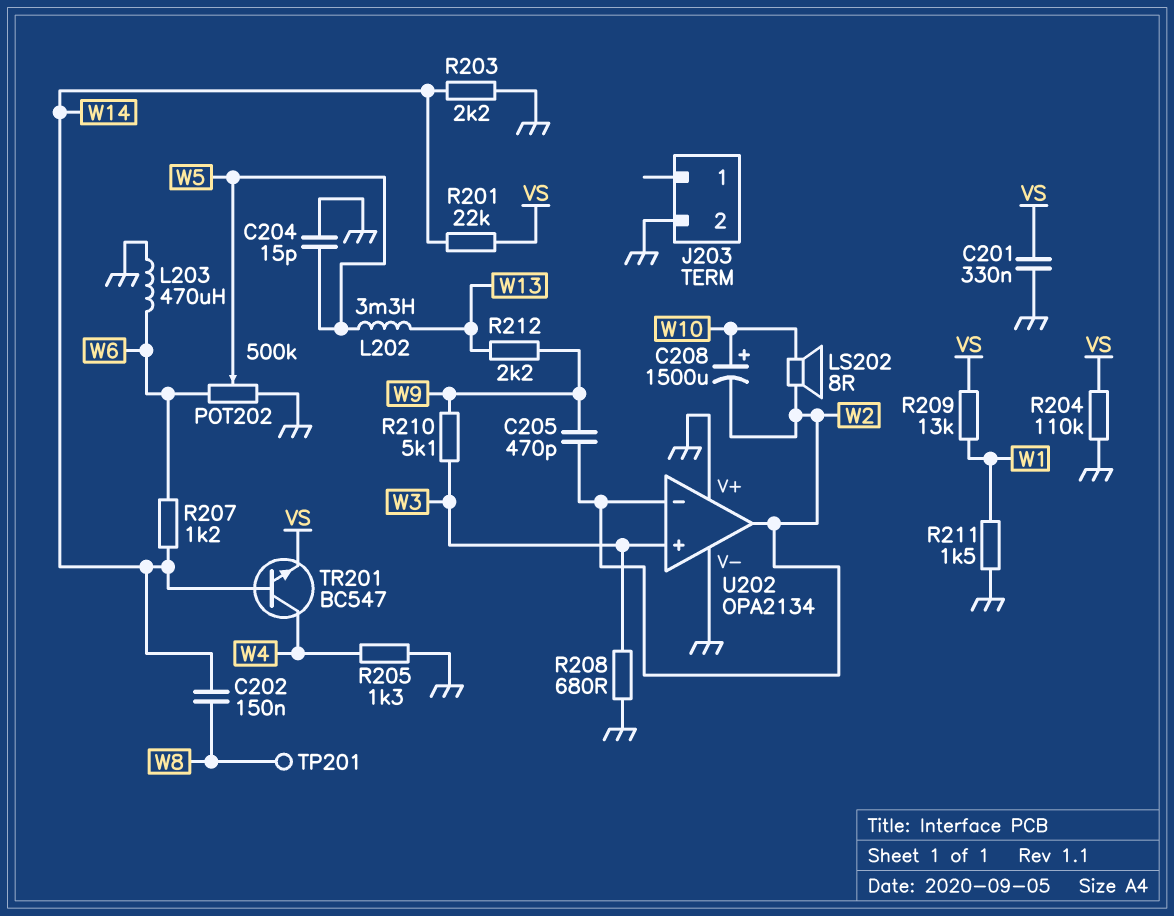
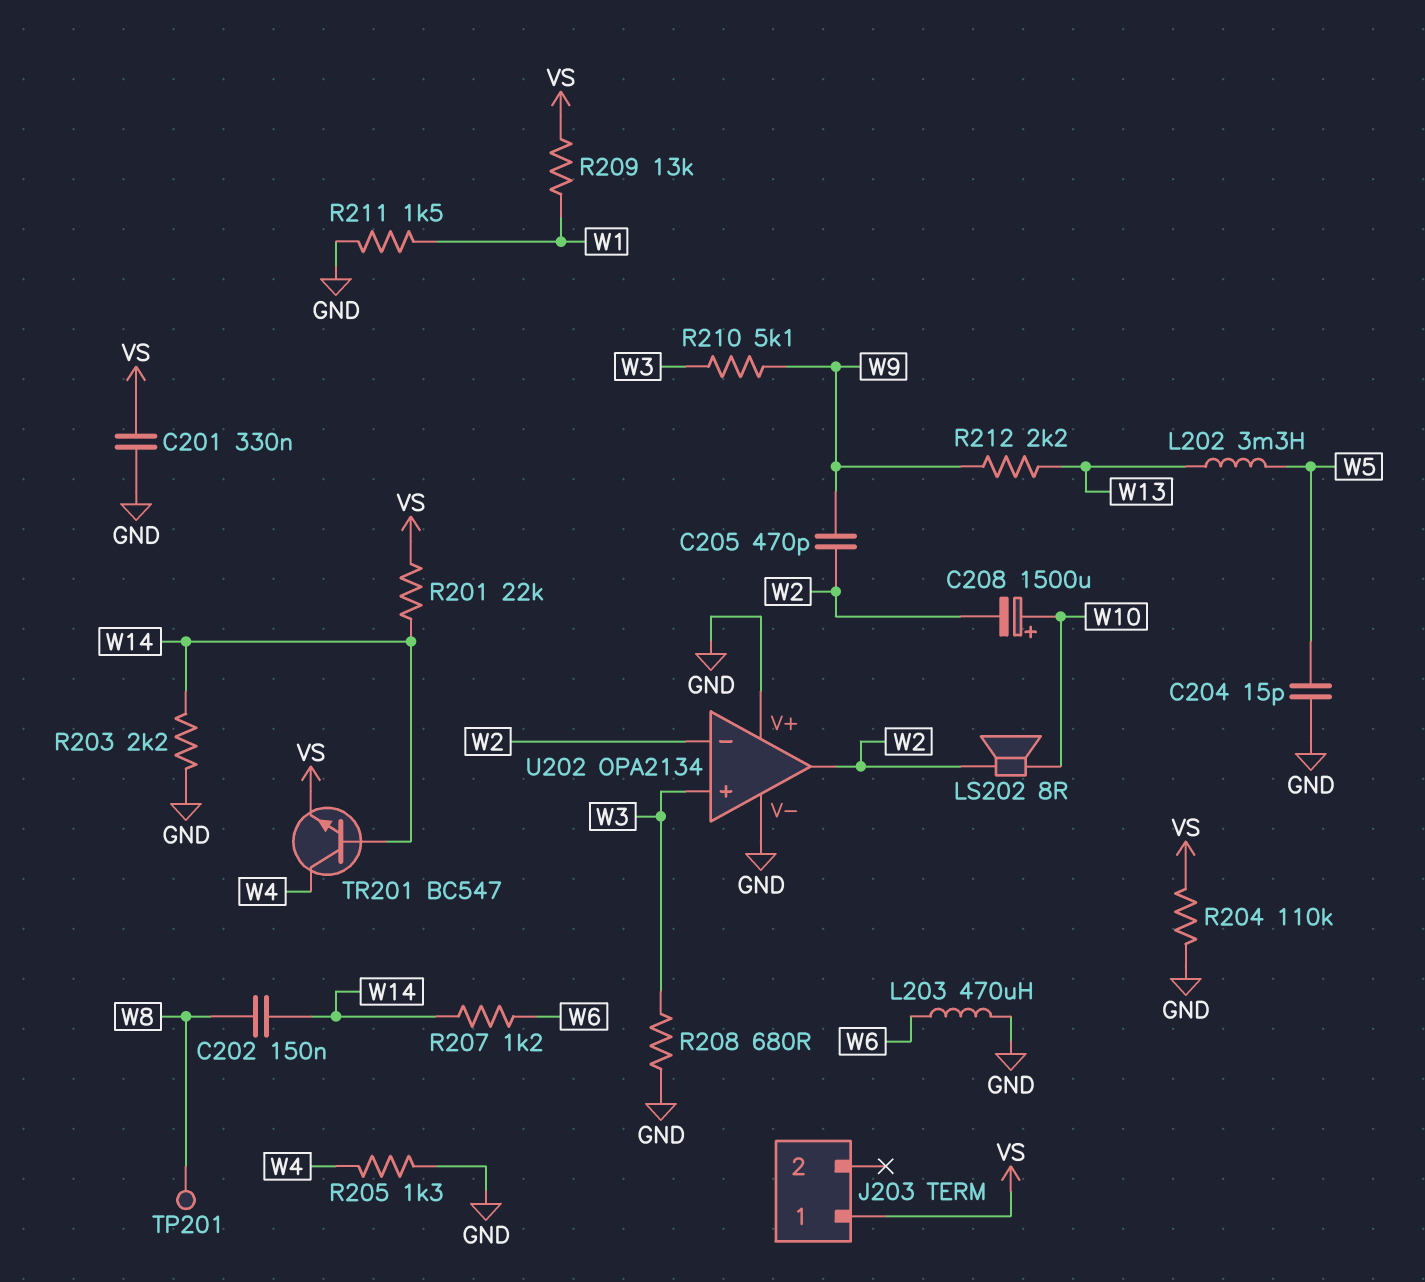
J203 pin 1: none -> VS
J203 pin 2: GND -> none
POT202: 500k (GND, W6, wiper W5) -> none

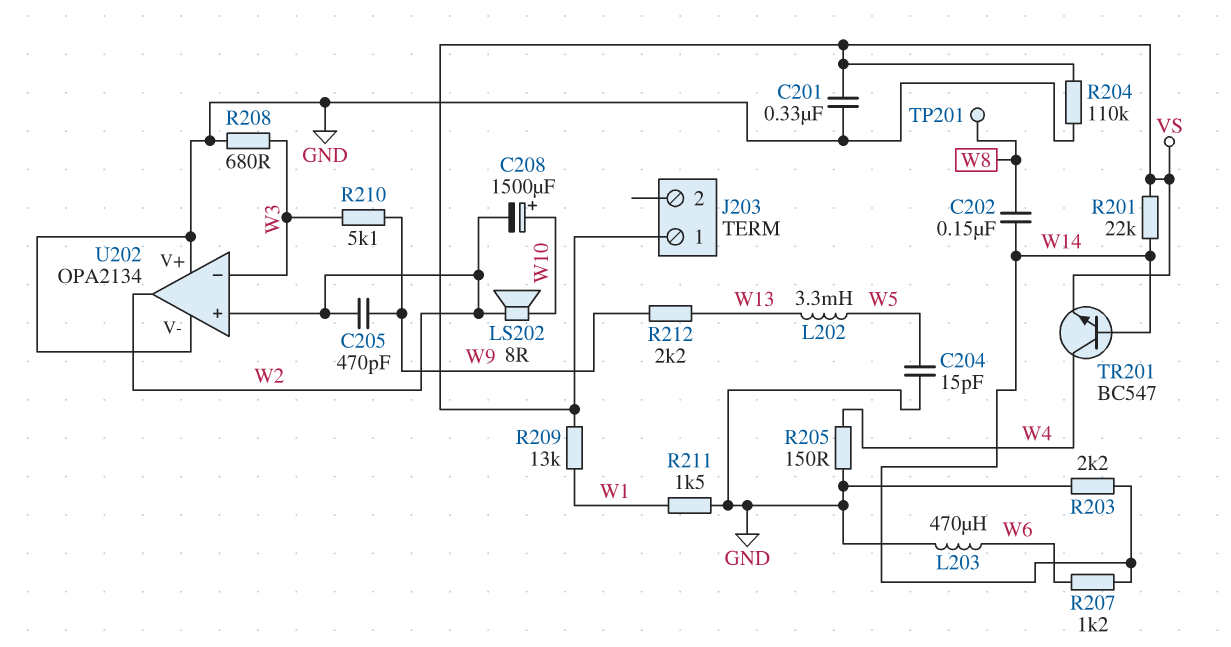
R205: 1.3k (GND, W4) -> 150 (GND, W4)
U202 pin in+: W3 -> W2
U202 pin in-: W2 -> W3

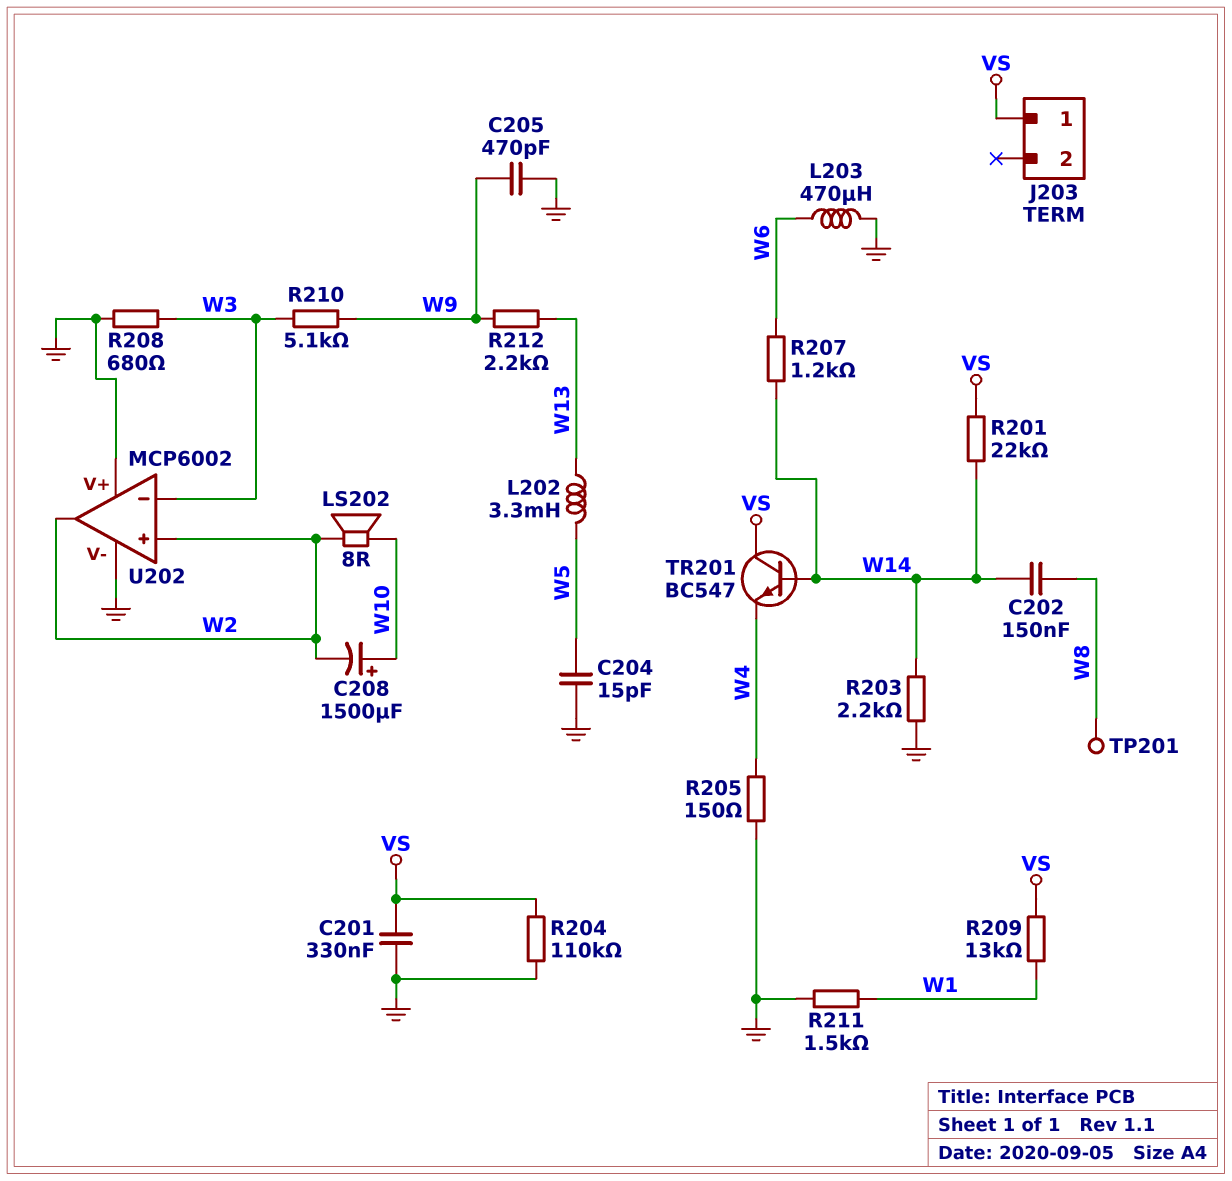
C205: 470pF (W2, W9) -> 470pF (GND, W9)
TR201: NPN BC547 (B W14, C W4, E VS) -> NPN BC547 (B W14, C VS, E W4)
U202: OPA2134 -> MCP6002

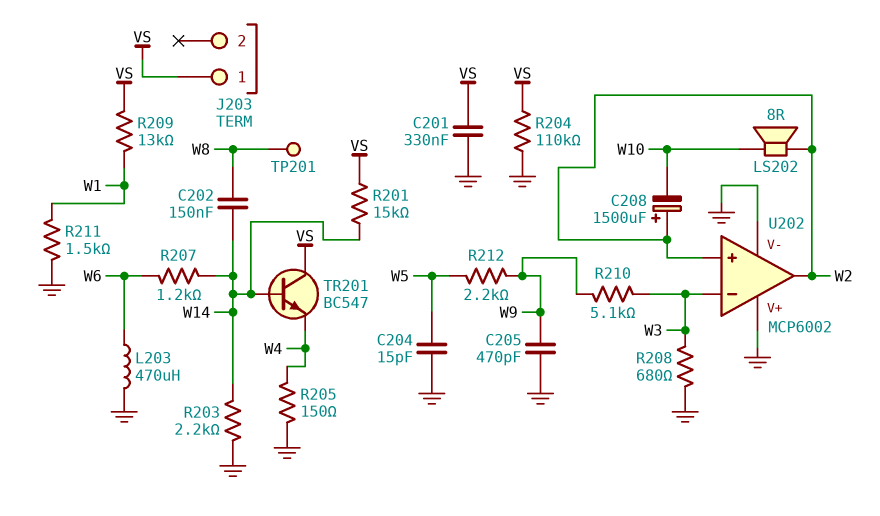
C208: 1500uF (plus W10, minus W2) -> 1500uF (plus W2, minus W10)
L202: 3.3mH (W5, W13) -> none
R201: 22k (VS, W14) -> 15k (VS, W14)
R212: 2.2k (W9, W13) -> 2.2k (W5, W9)

